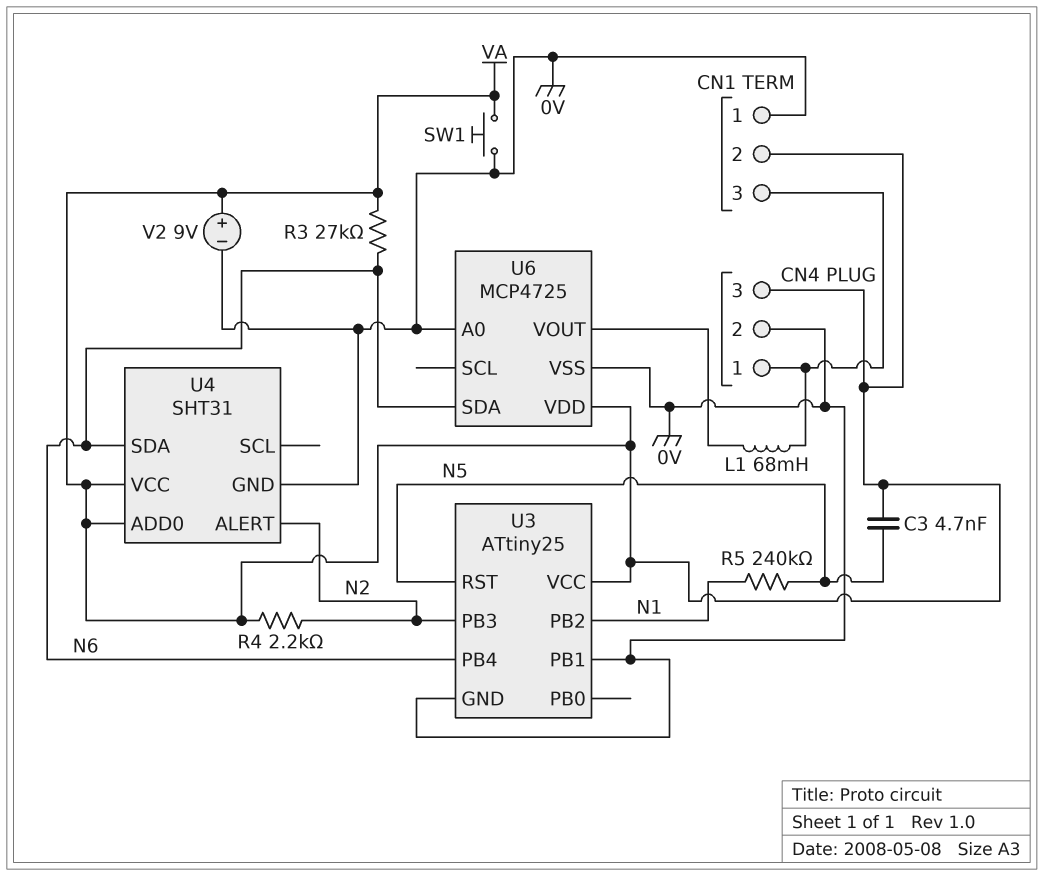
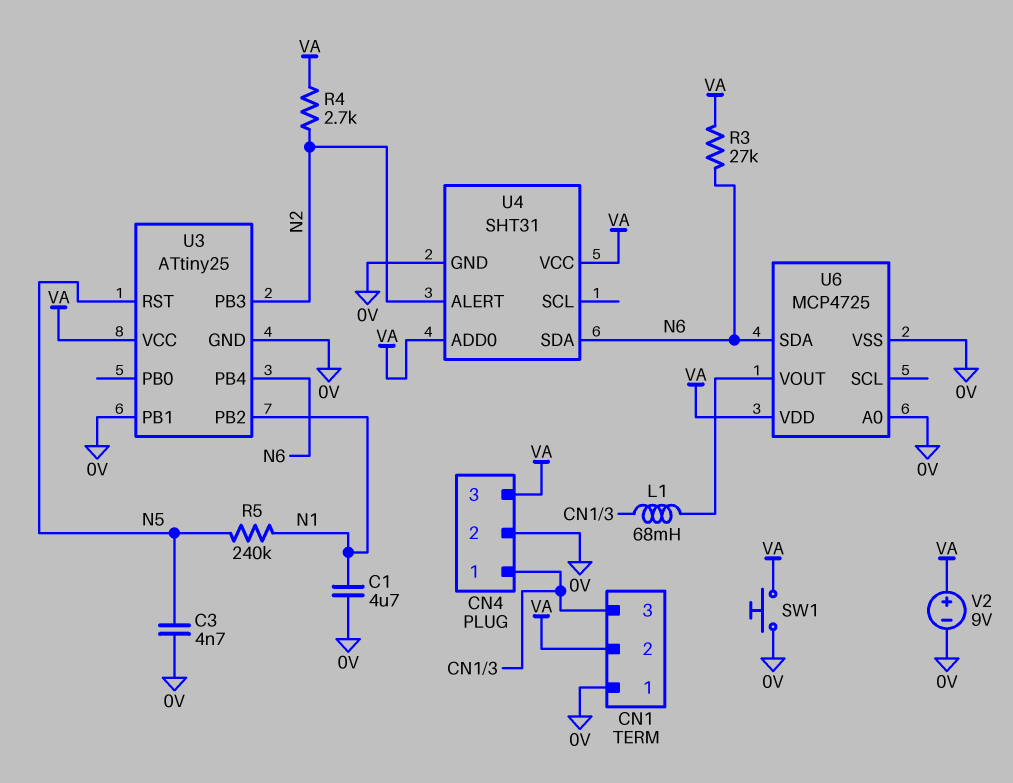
C1: none -> 4.7uF (0V, N1)
C3: 4.7nF (N5, VA) -> 4.7nF (0V, N5)
R4: 2.2k (N2, VA) -> 2.7k (N2, VA)

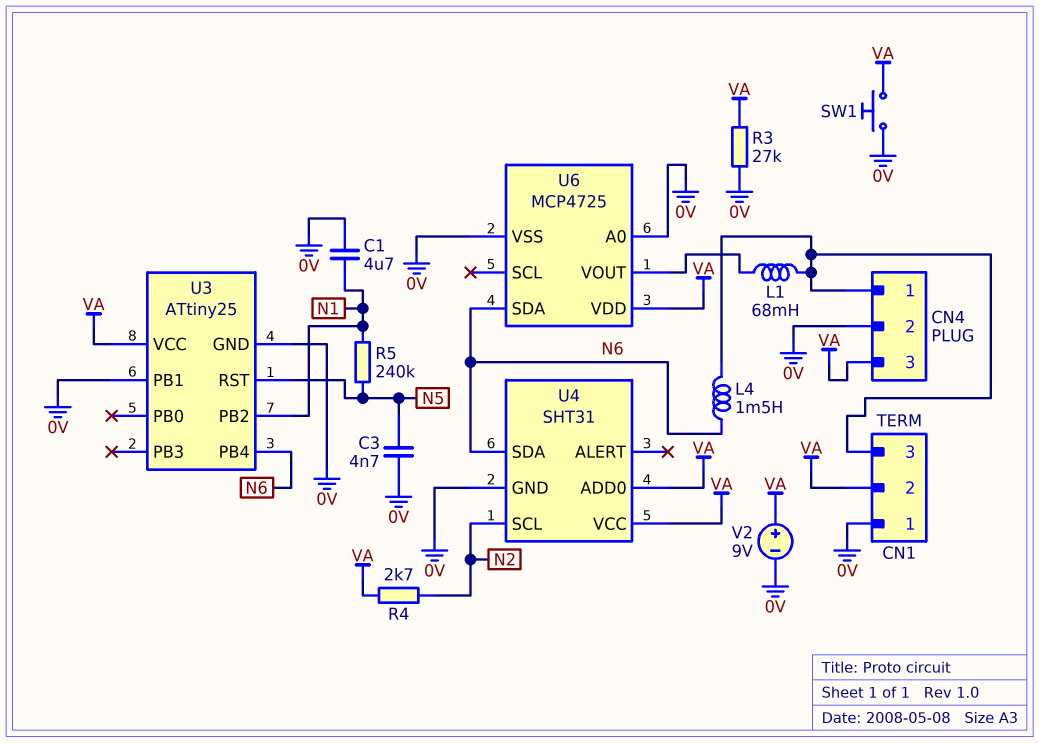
L4: none -> 1.5mH (CN1/3, N6)
R3: 27k (N6, VA) -> 27k (0V, VA)
U3 pin PB3: N2 -> none
U4 pin ALERT: N2 -> none
U4 pin SCL: none -> N2

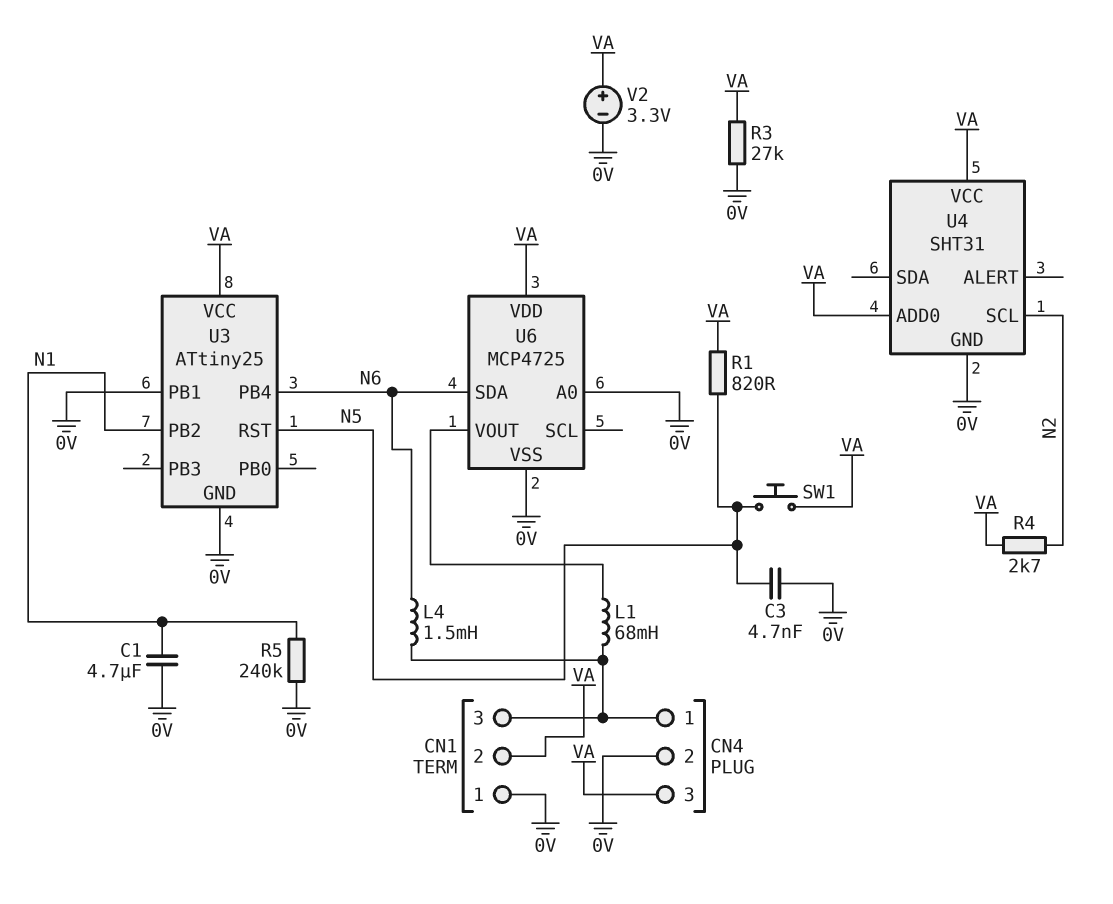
R1: none -> 820 (N5, VA)
R5: 240k (N1, N5) -> 240k (0V, N1)
SW1: button (0V, VA) -> button (N5, VA)
U4 pin SDA: N6 -> none
V2: 9V (plus VA, minus 0V) -> 3.3V (plus VA, minus 0V)

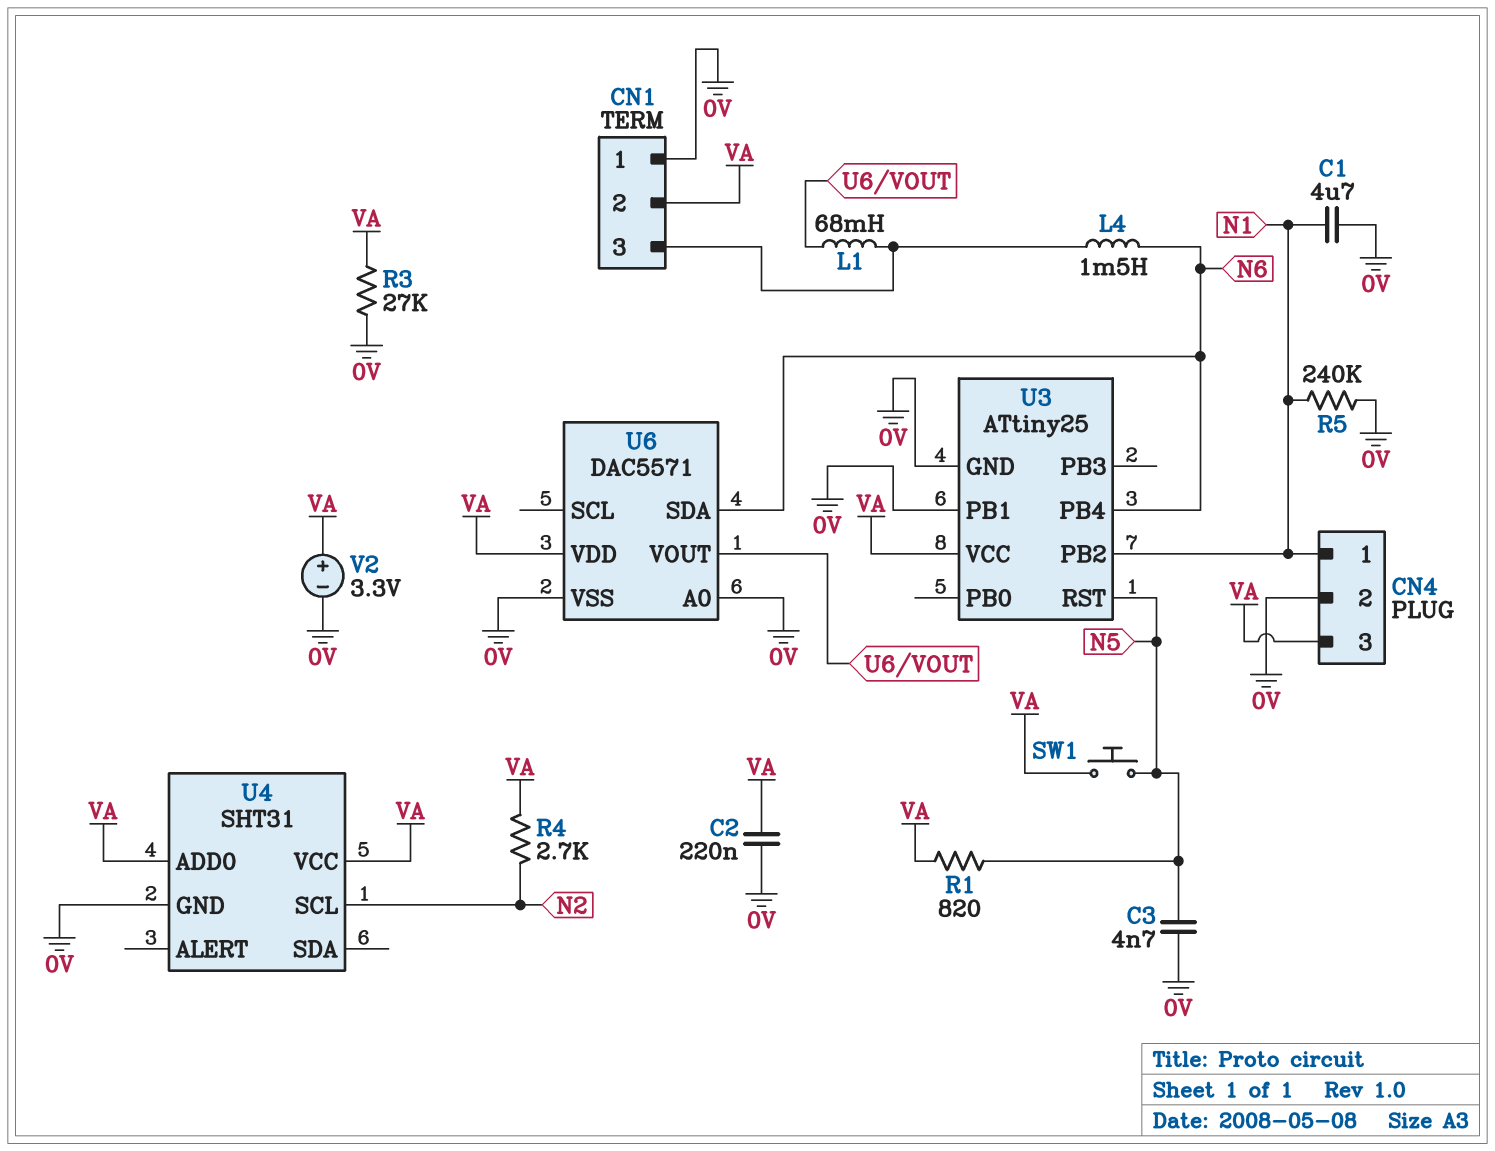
C2: none -> 220nF (0V, VA)
CN4 pin 1: CN1/3 -> N1
U6: MCP4725 -> DAC5571

